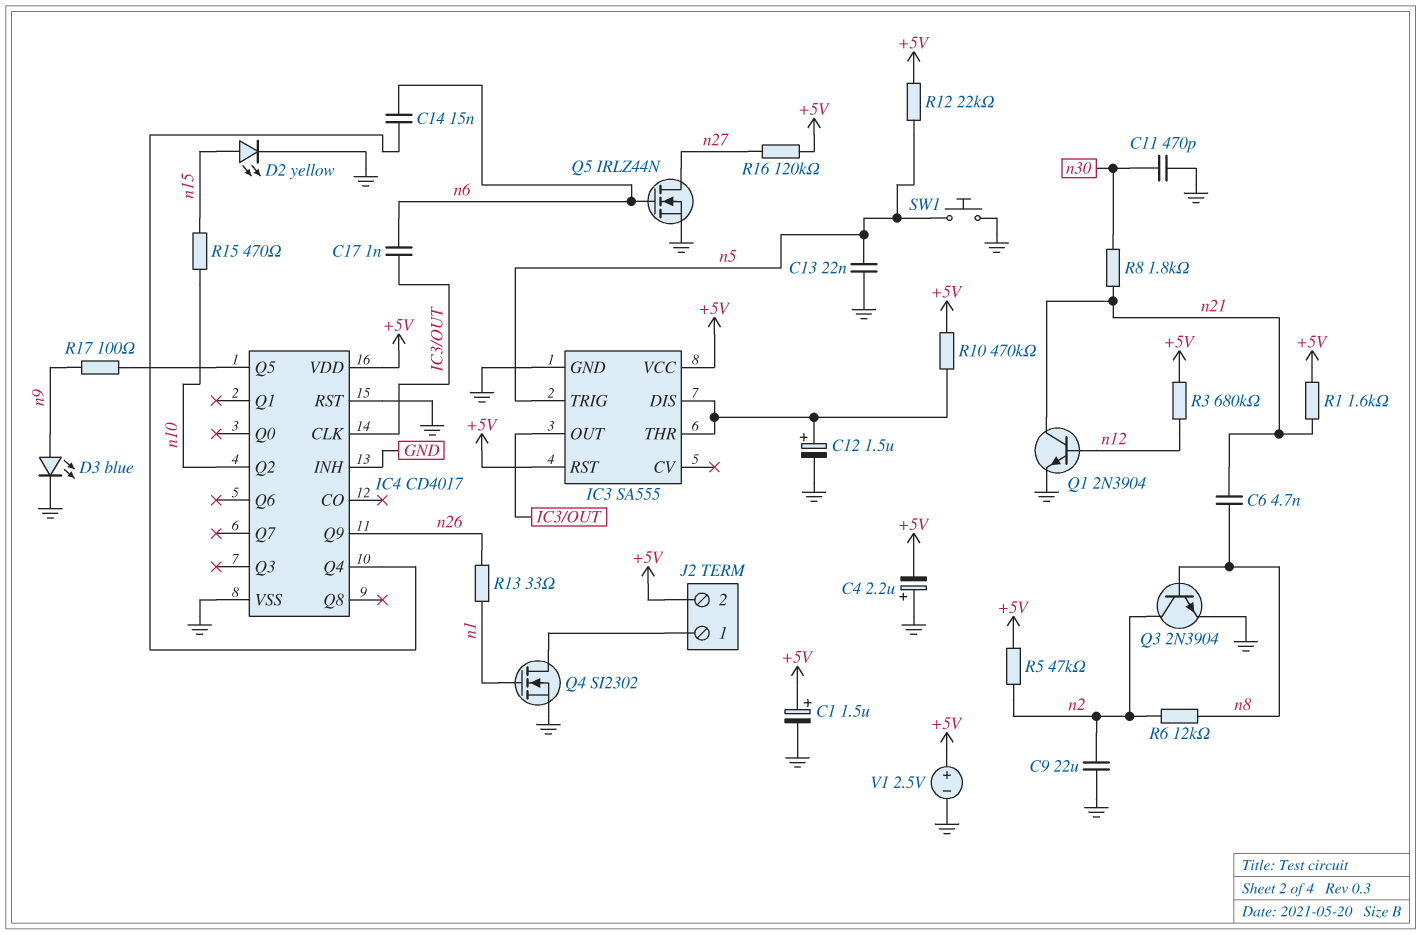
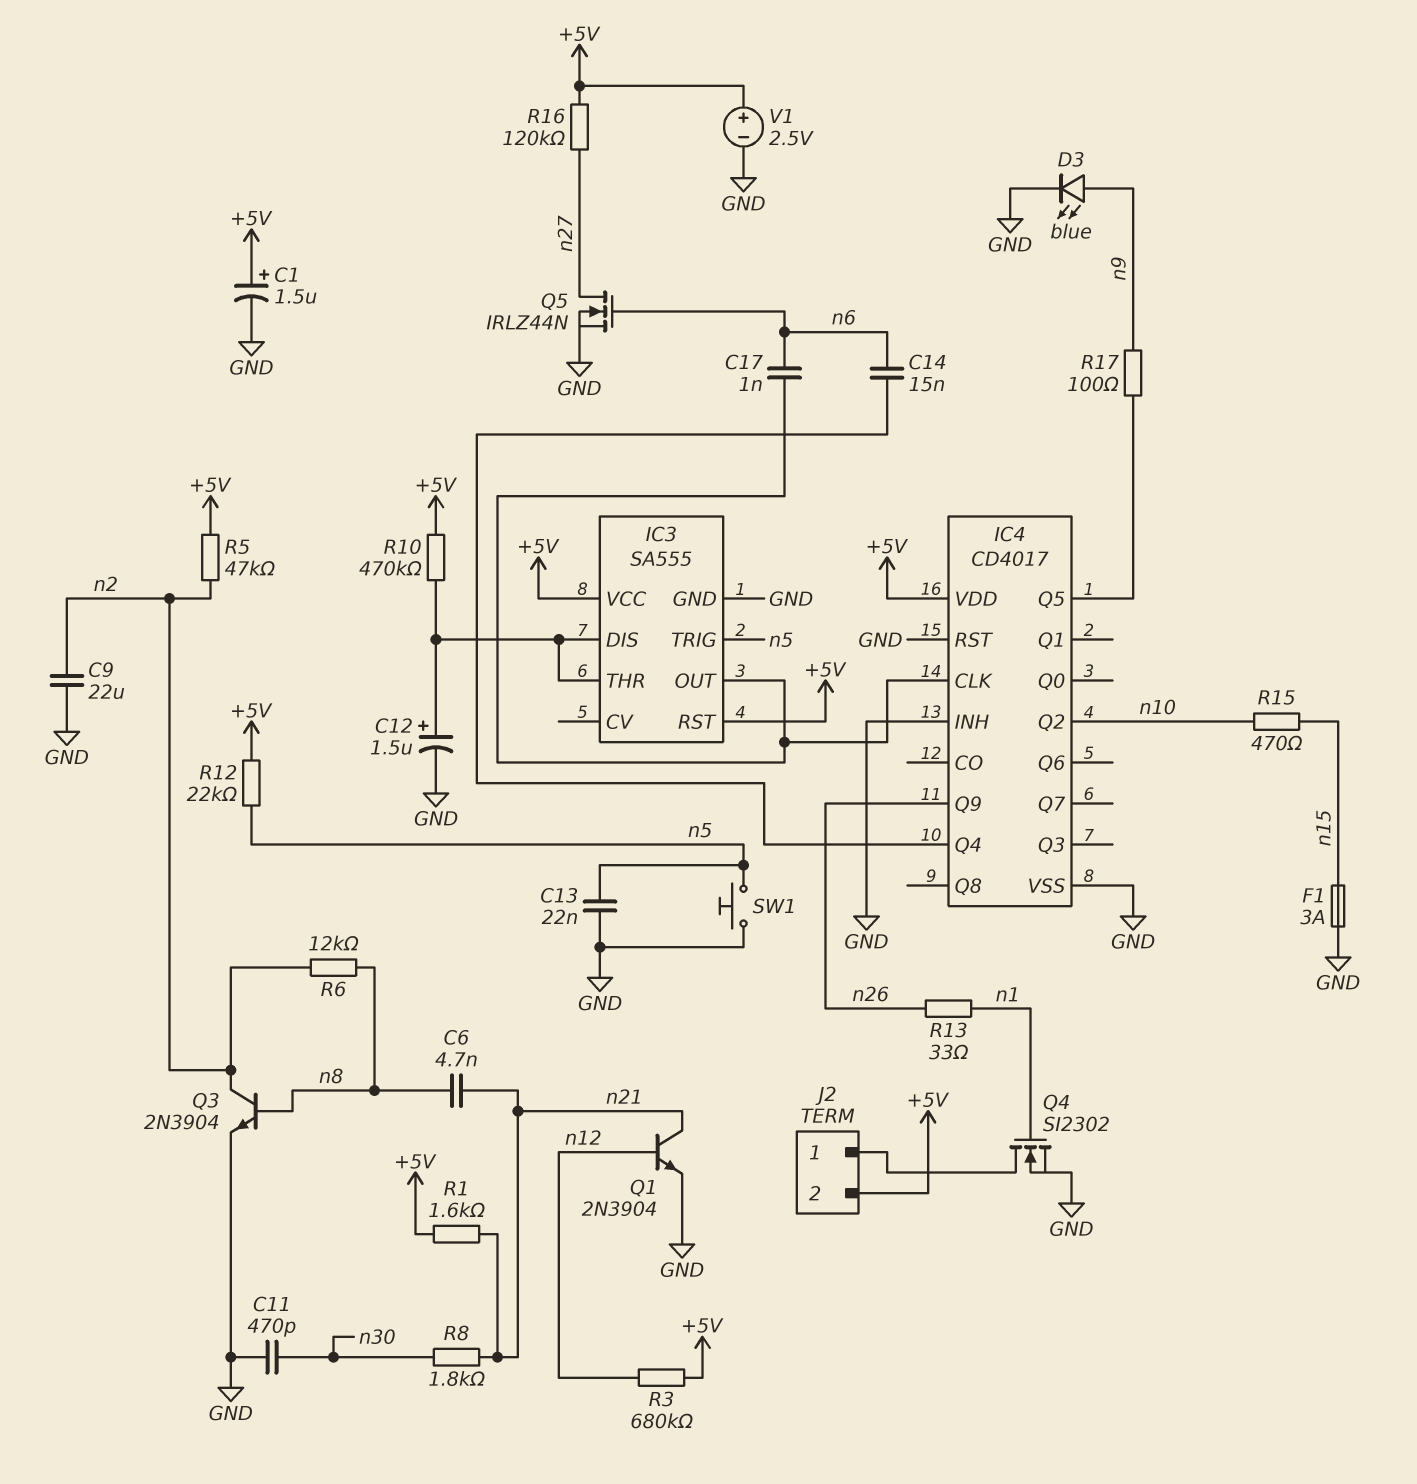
C4: 2.2uF (plus GND, minus +5V) -> none
D2: LED yellow (A n15, K GND) -> none
F1: none -> 3A (GND, n15)

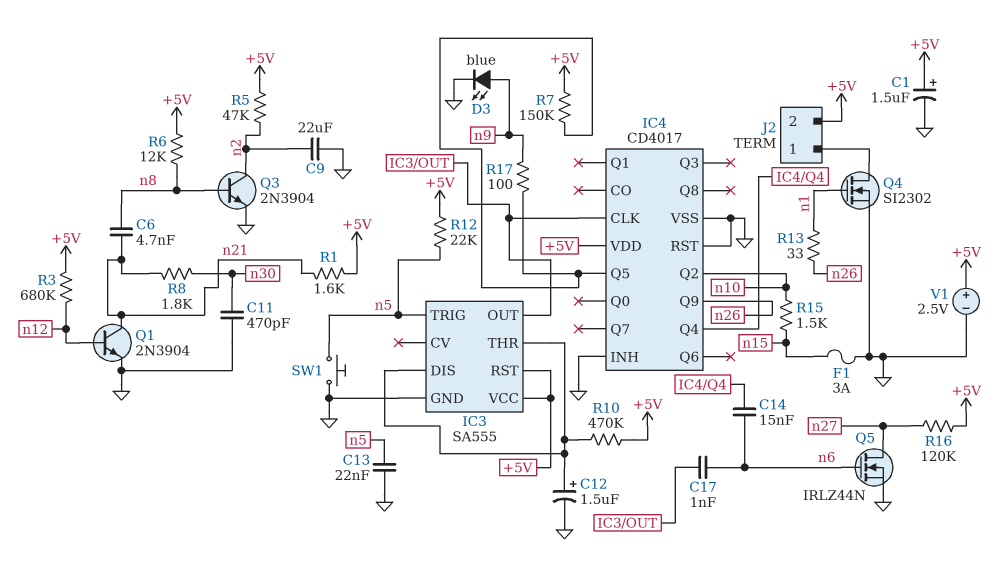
R6: 12k (n2, n8) -> 12k (+5V, n8)
R7: none -> 150k (+5V, IC4/Q5)
R15: 470 (n10, n15) -> 1.5k (n10, n15)

